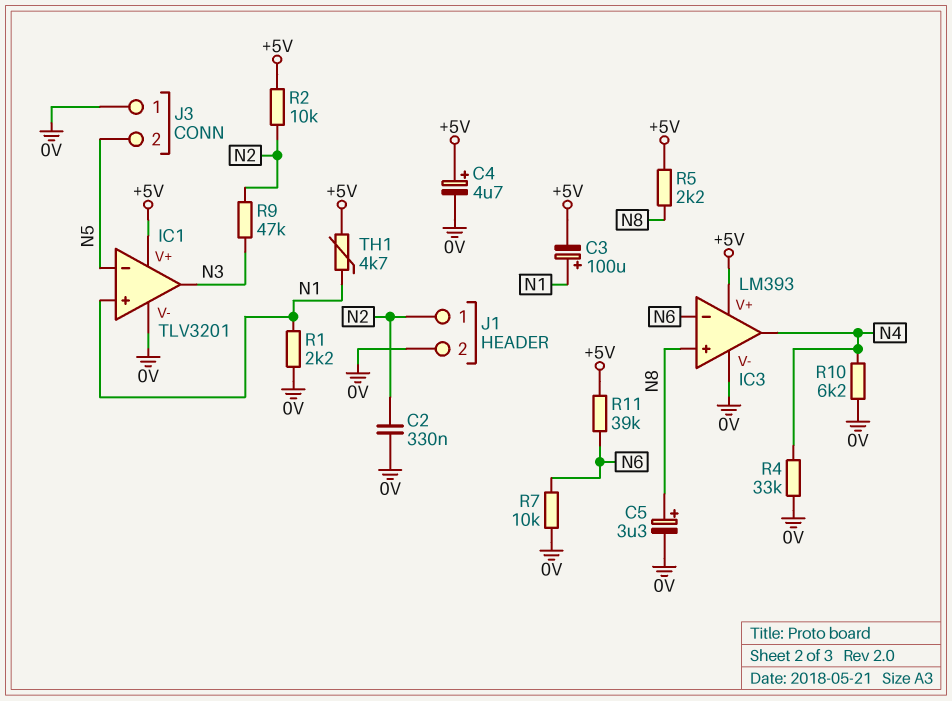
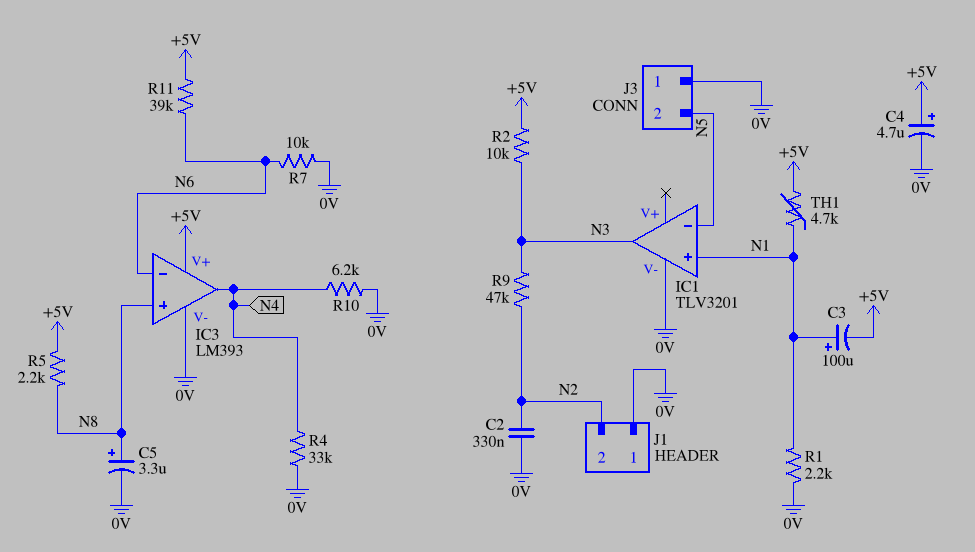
IC1 pin V+: +5V -> none
J1 pin 1: N2 -> 0V
J1 pin 2: 0V -> N2
R2: 10k (+5V, N2) -> 10k (+5V, N3)

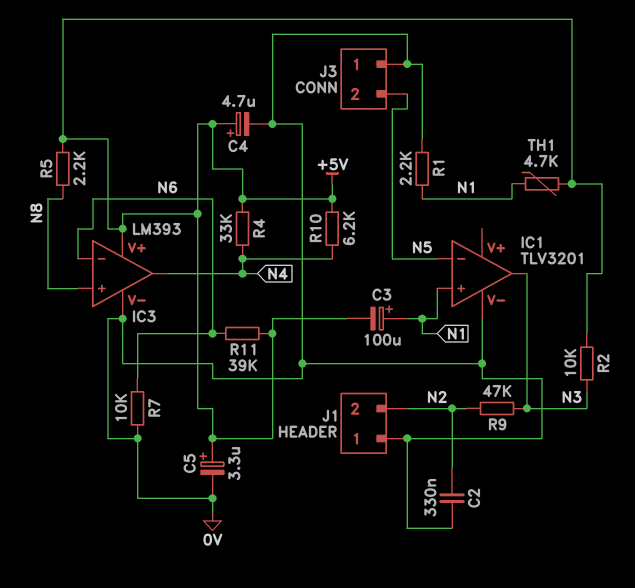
C5: 3.3uF (plus N8, minus 0V) -> 3.3uF (plus +5V, minus 0V)
R4: 33k (0V, N4) -> 33k (+5V, N4)
R10: 6.2k (0V, N4) -> 6.2k (+5V, N4)

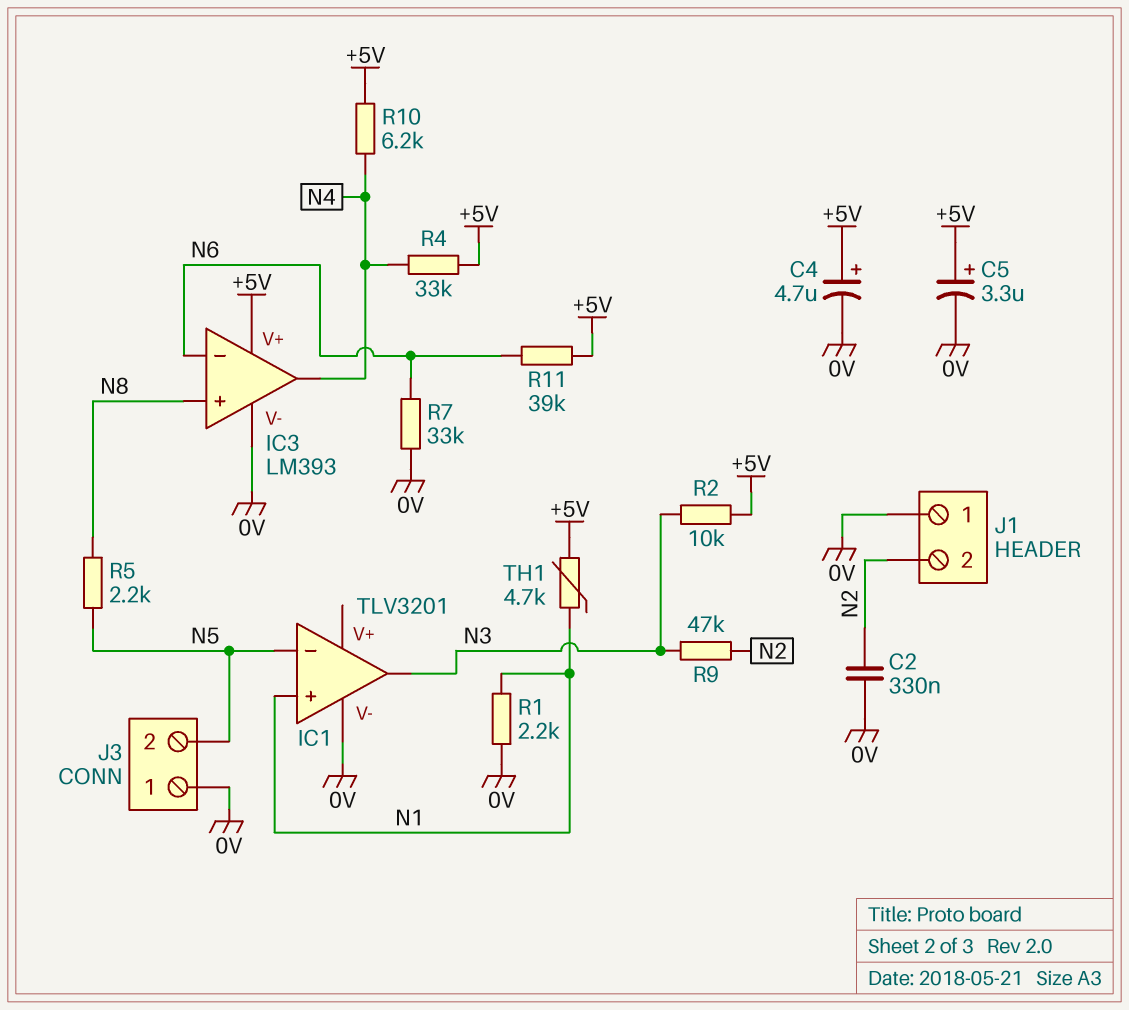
C3: 100uF (plus N1, minus +5V) -> none
R5: 2.2k (+5V, N8) -> 2.2k (N5, N8)
R7: 10k (0V, N6) -> 33k (0V, N6)

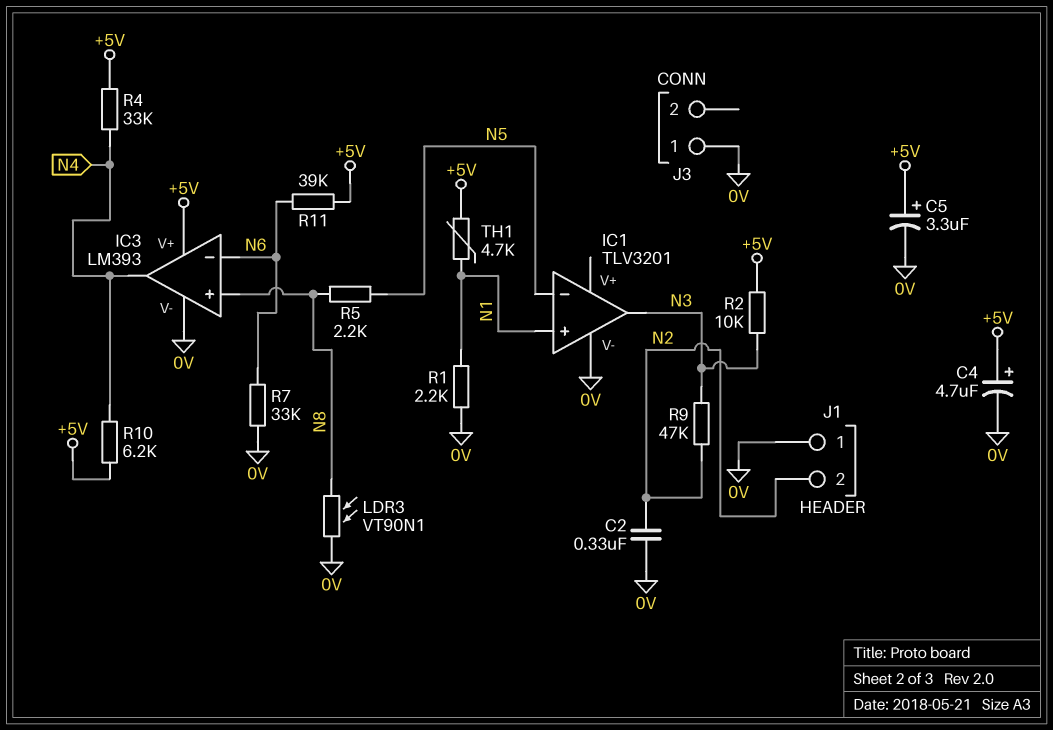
J3 pin 2: N5 -> none
LDR3: none -> VT90N1 (0V, N8)

